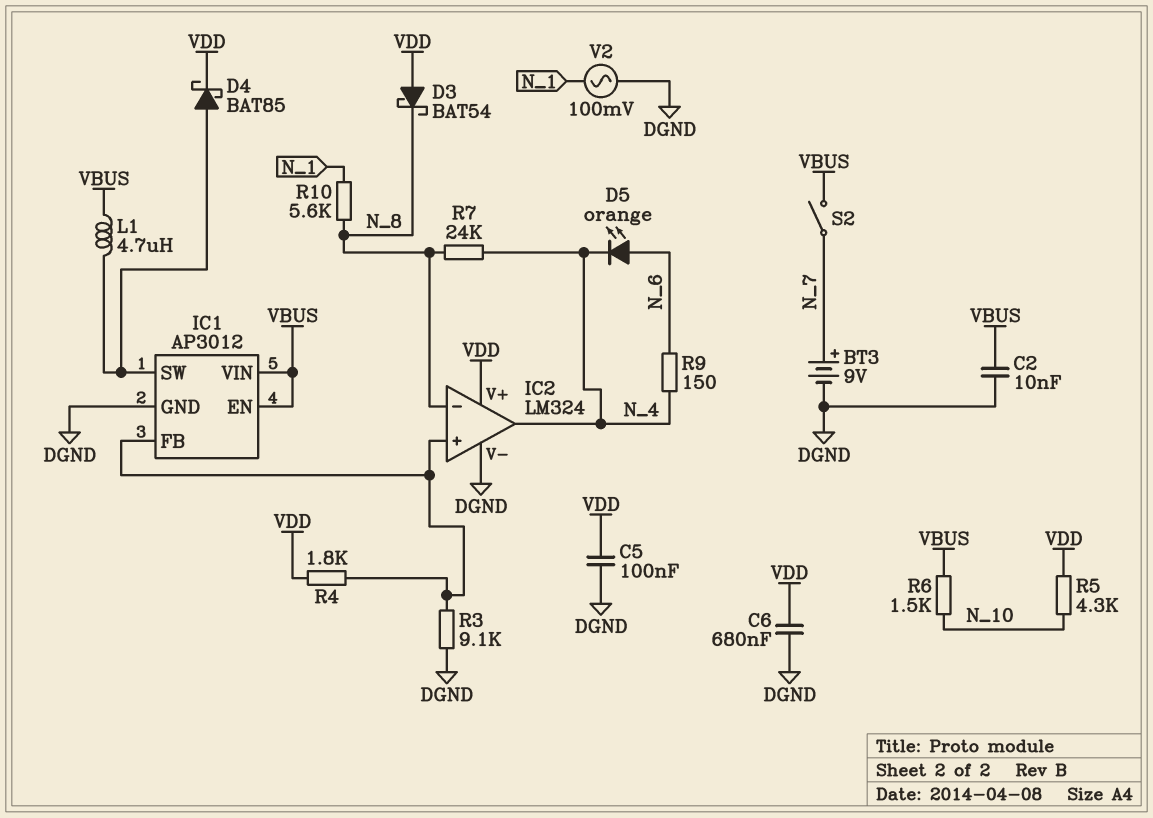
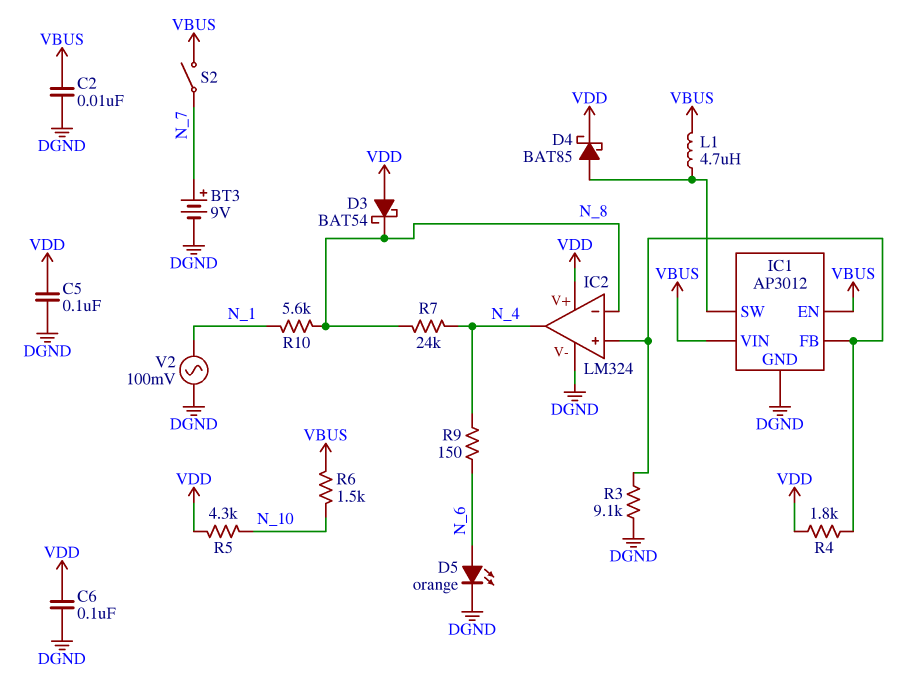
C6: 680nF (DGND, VDD) -> 100nF (DGND, VDD)
D5: LED orange (A N_6, K N_4) -> LED orange (A N_6, K DGND)

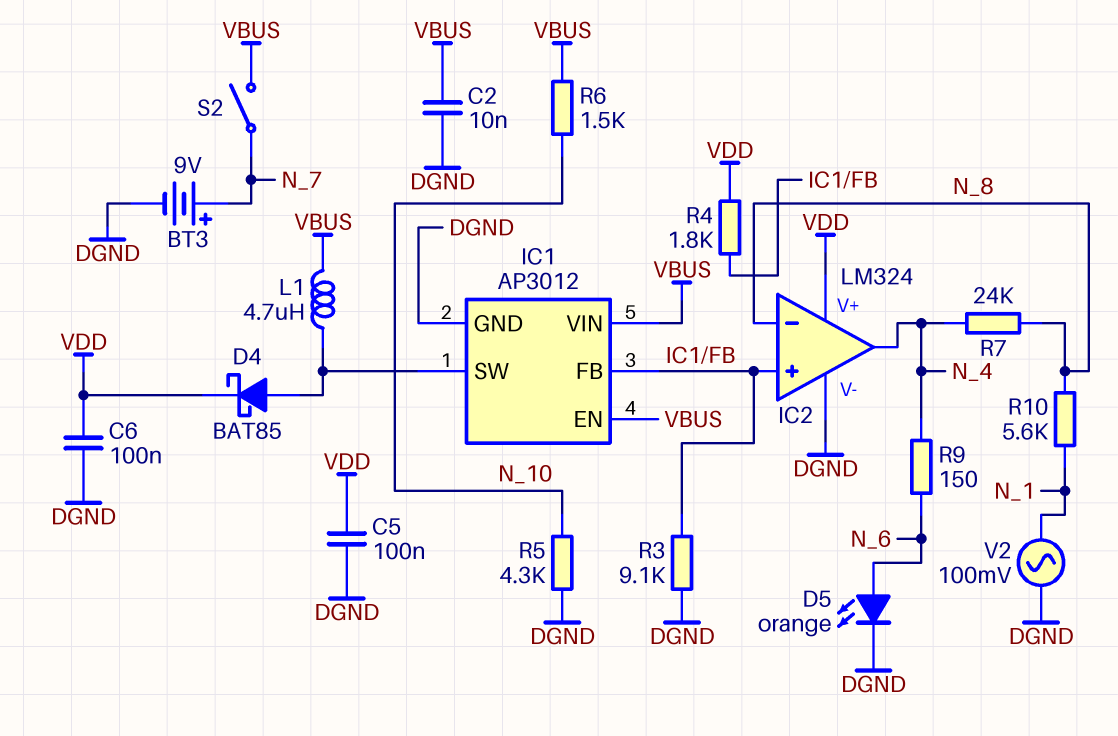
D3: schottky BAT54 (A VDD, K N_8) -> none
R5: 4.3k (N_10, VDD) -> 4.3k (DGND, N_10)

